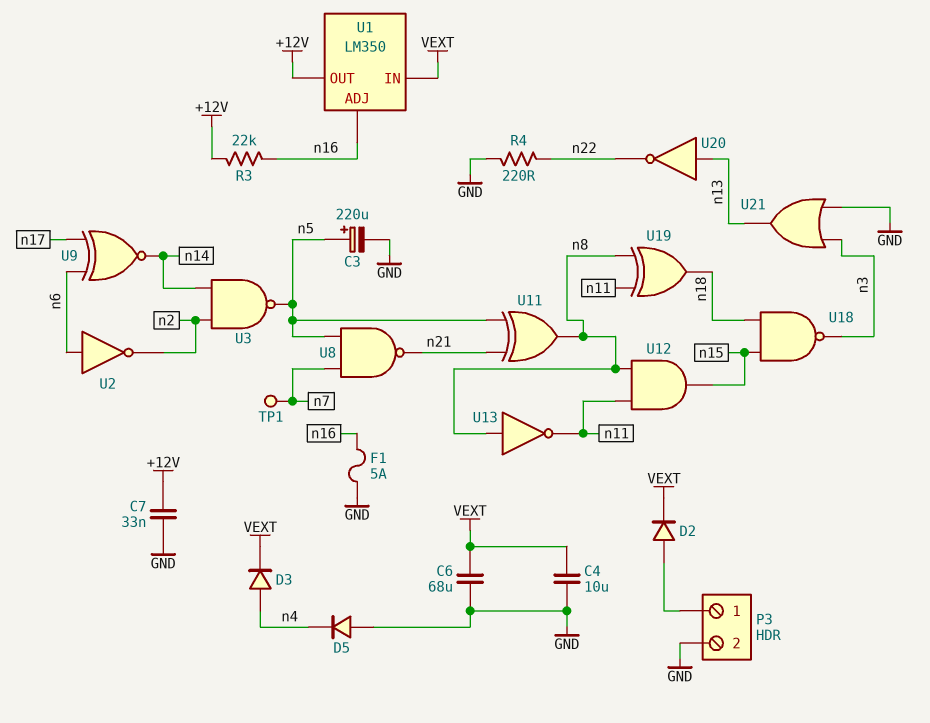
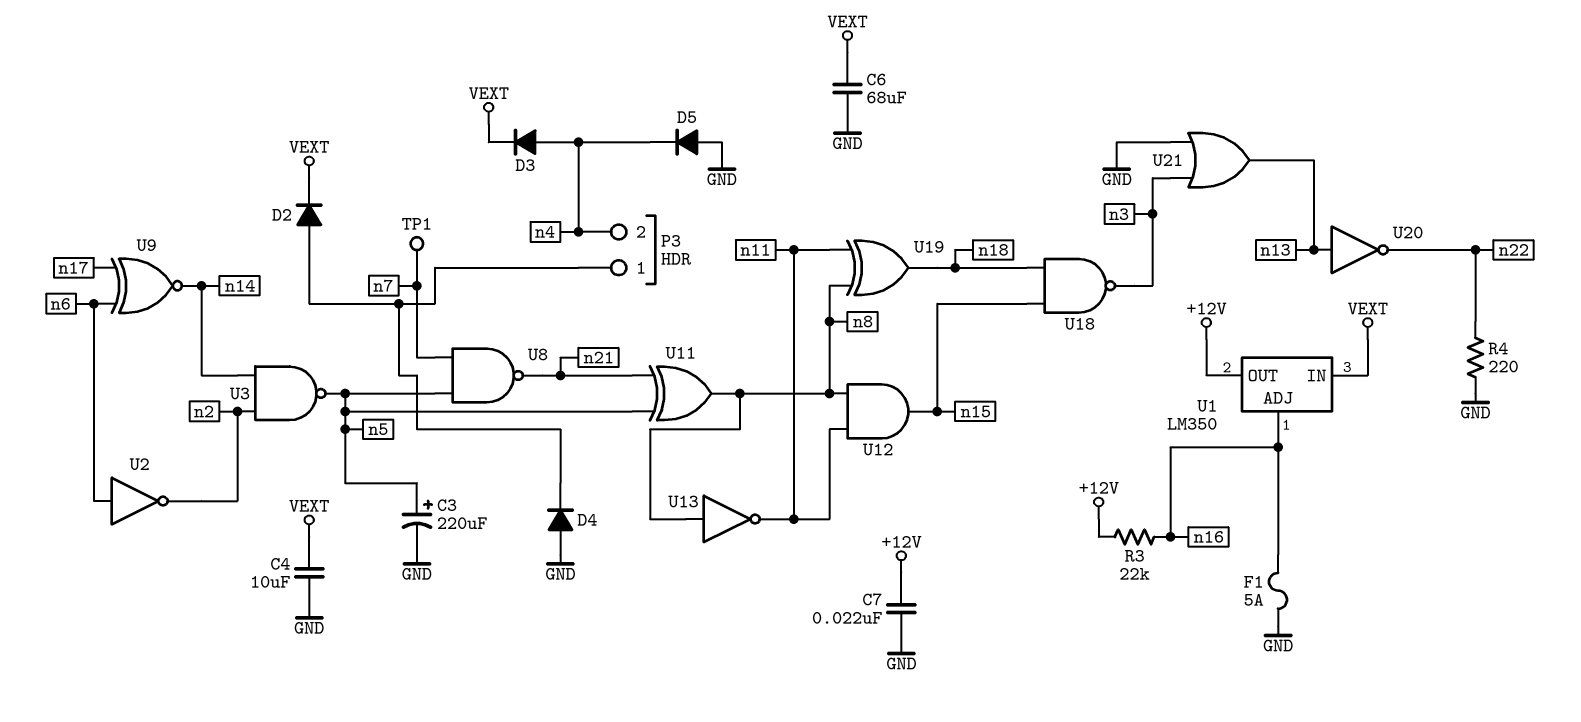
C7: 33nF (+12V, GND) -> 22nF (+12V, GND)
D4: none -> diode (A GND, K P3/1)
P3 pin 2: GND -> n4

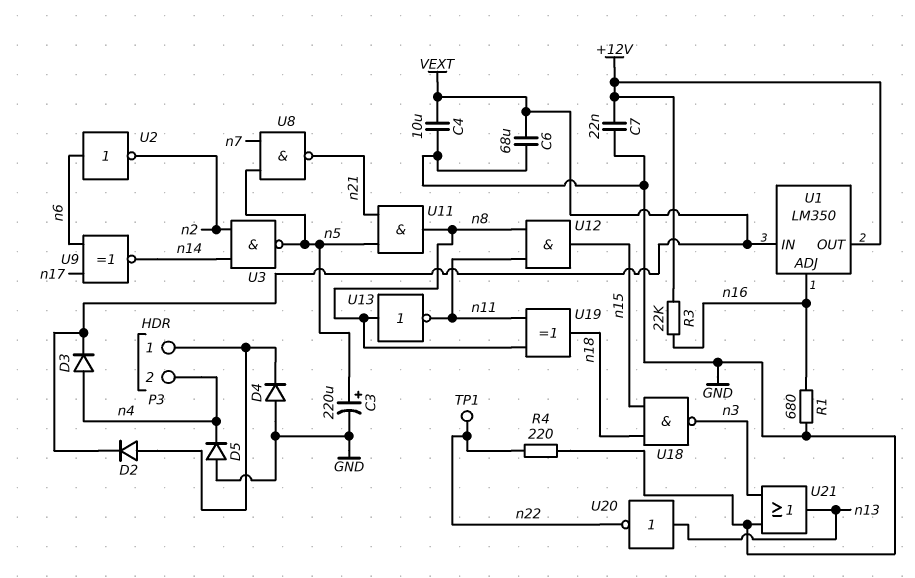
F1: 5A (GND, n16) -> none
R1: none -> 680 (GND, n16)
TP1: test point (n7) -> test point (n22)
U11: XOR (in n5, in n21, out n8) -> AND (in n5, in n21, out n8)

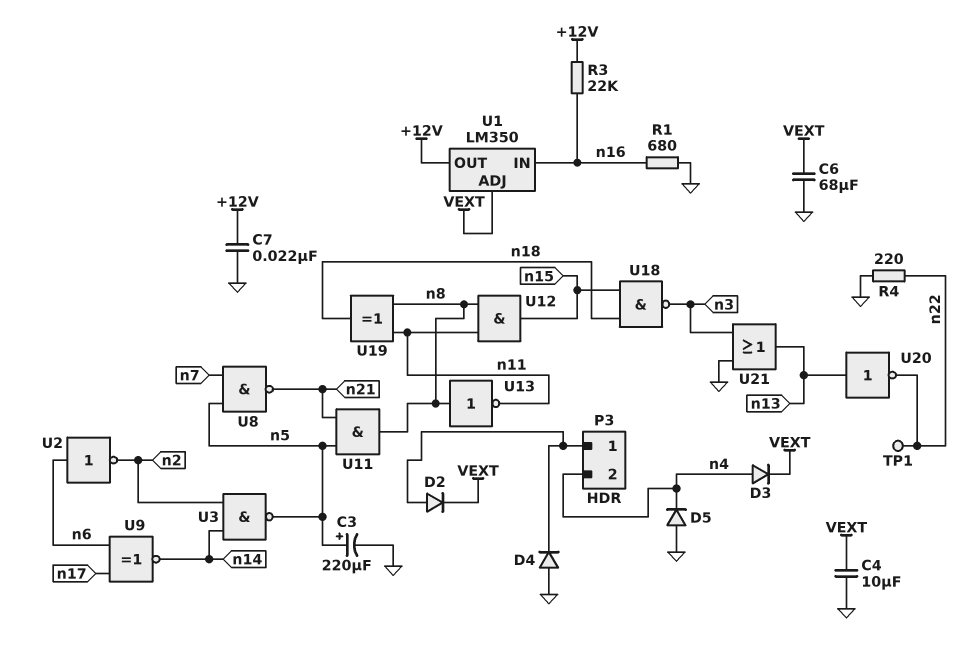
U1 pin ADJ: n16 -> VEXT
U1 pin IN: VEXT -> n16

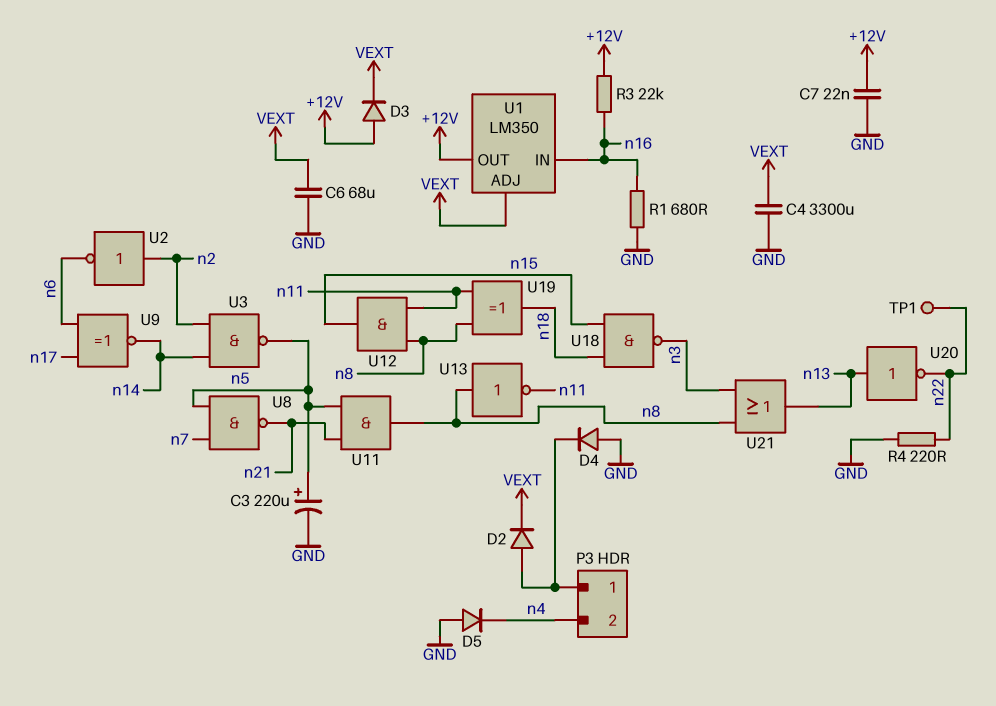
C4: 10uF (GND, VEXT) -> 3300uF (GND, VEXT)
D3: diode (A n4, K VEXT) -> diode (A +12V, K VEXT)
U2: NOT (in n6, out n2) -> NOT (in n2, out n6)
U21: OR (in GND, in n3, out n13) -> OR (in n3, in n8, out n13)

